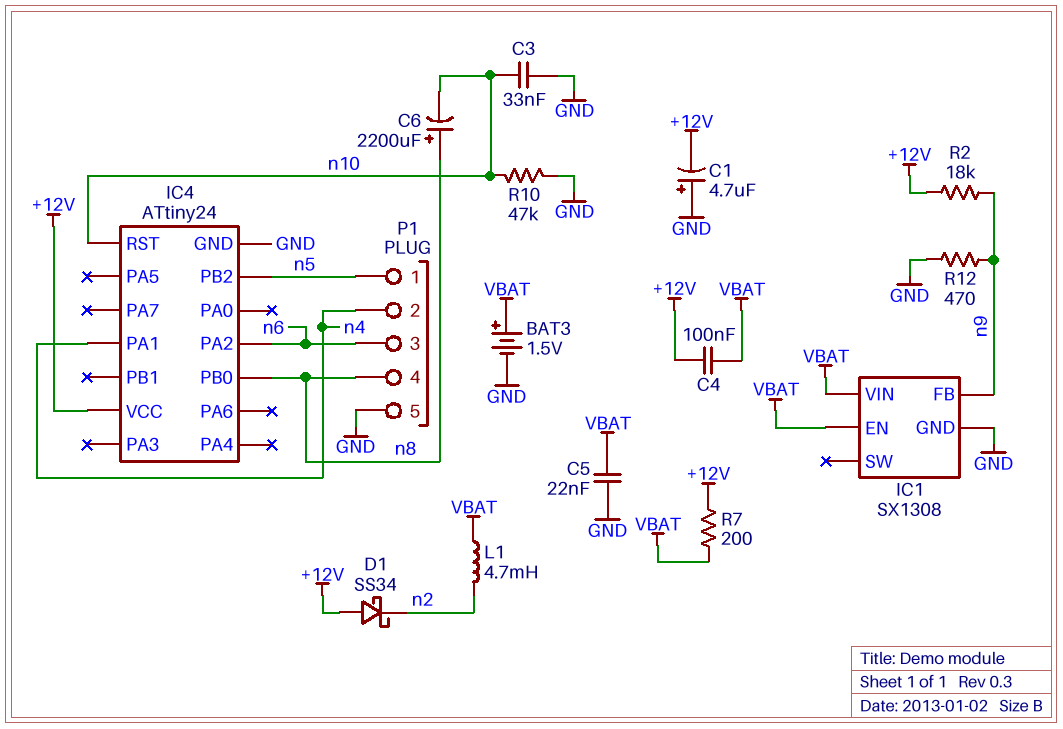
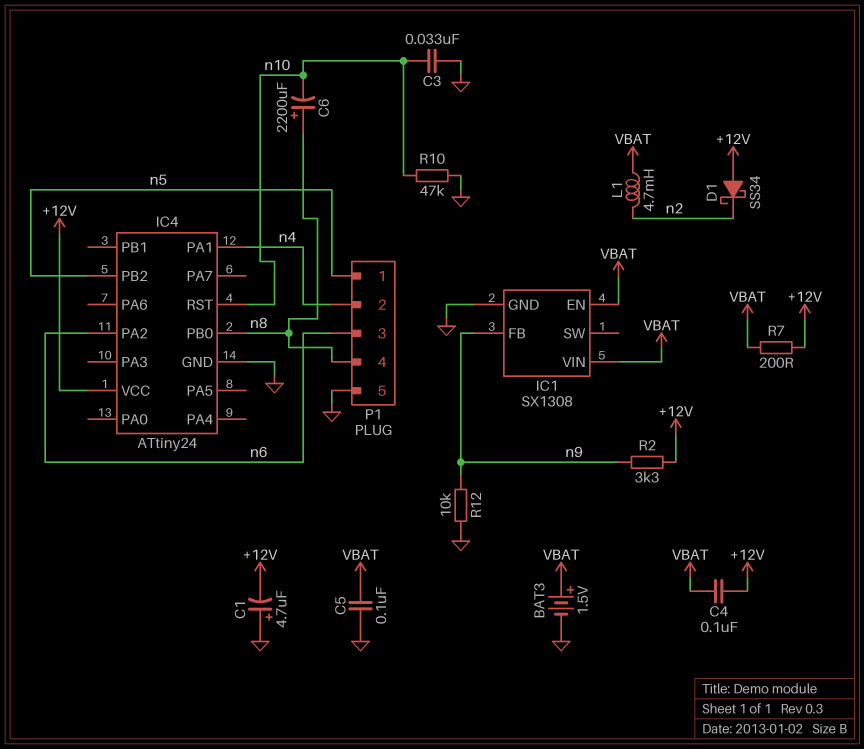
C5: 22nF (GND, VBAT) -> 100nF (GND, VBAT)
R2: 18k (+12V, n9) -> 3.3k (+12V, n9)
R12: 470 (GND, n9) -> 10k (GND, n9)

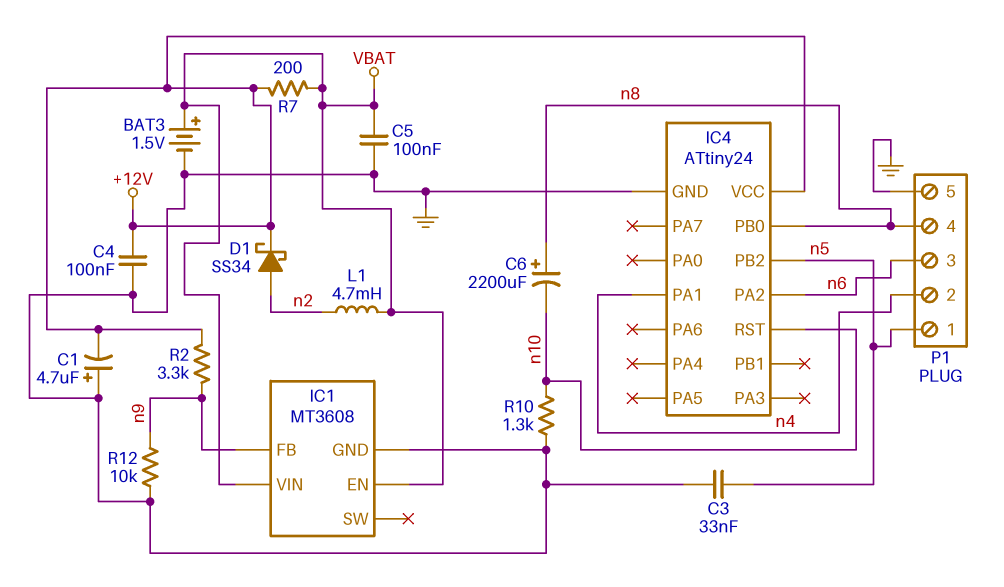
C3: 33nF (GND, n10) -> 33nF (GND, n5)
C4: 100nF (+12V, VBAT) -> 100nF (+12V, GND)
D1: schottky SS34 (A +12V, K n2) -> schottky SS34 (A n2, K +12V)
IC1: SX1308 -> MT3608
R10: 47k (GND, n10) -> 1.3k (GND, n10)

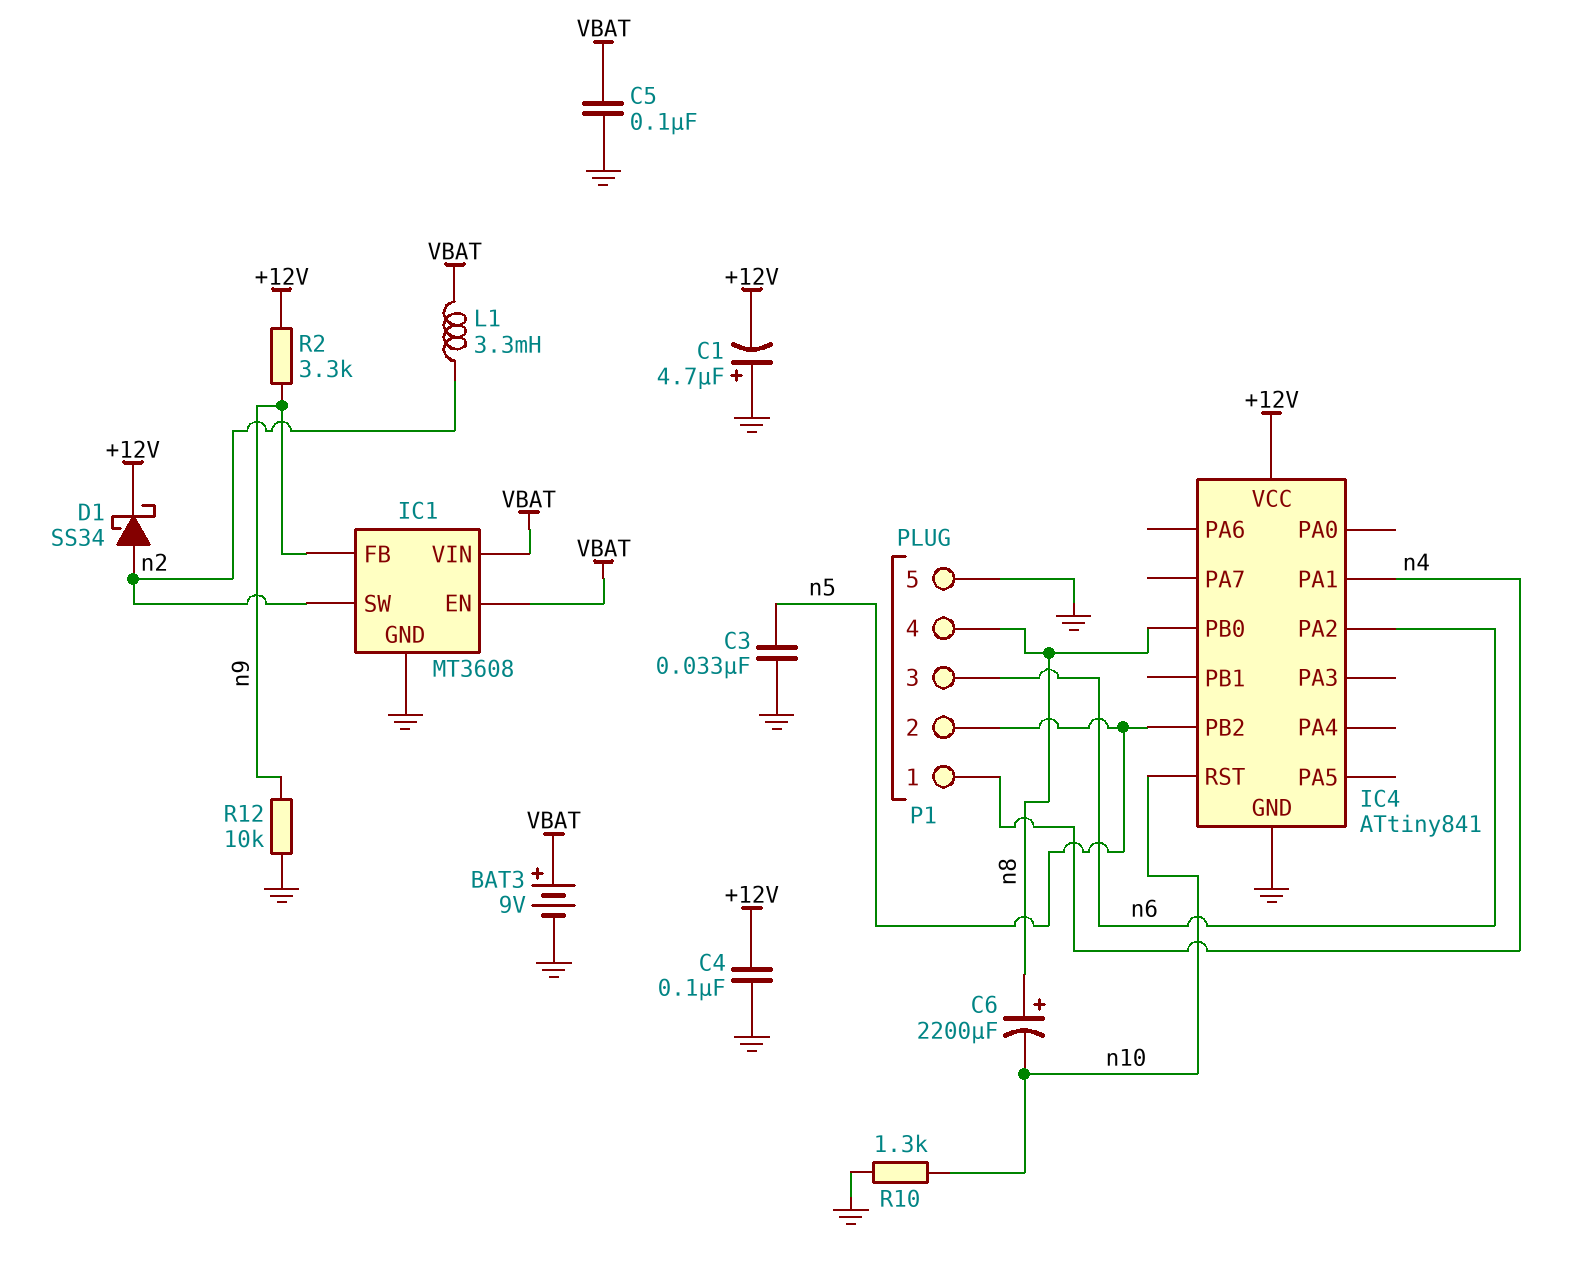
BAT3: 1.5V (plus VBAT, minus GND) -> 9V (plus VBAT, minus GND)
IC1 pin SW: none -> n2
IC4: ATtiny24 -> ATtiny841
L1: 4.7mH (VBAT, n2) -> 3.3mH (VBAT, n2)
P1 pin 1: n5 -> n4
P1 pin 2: n4 -> n5
R7: 200 (+12V, VBAT) -> none

